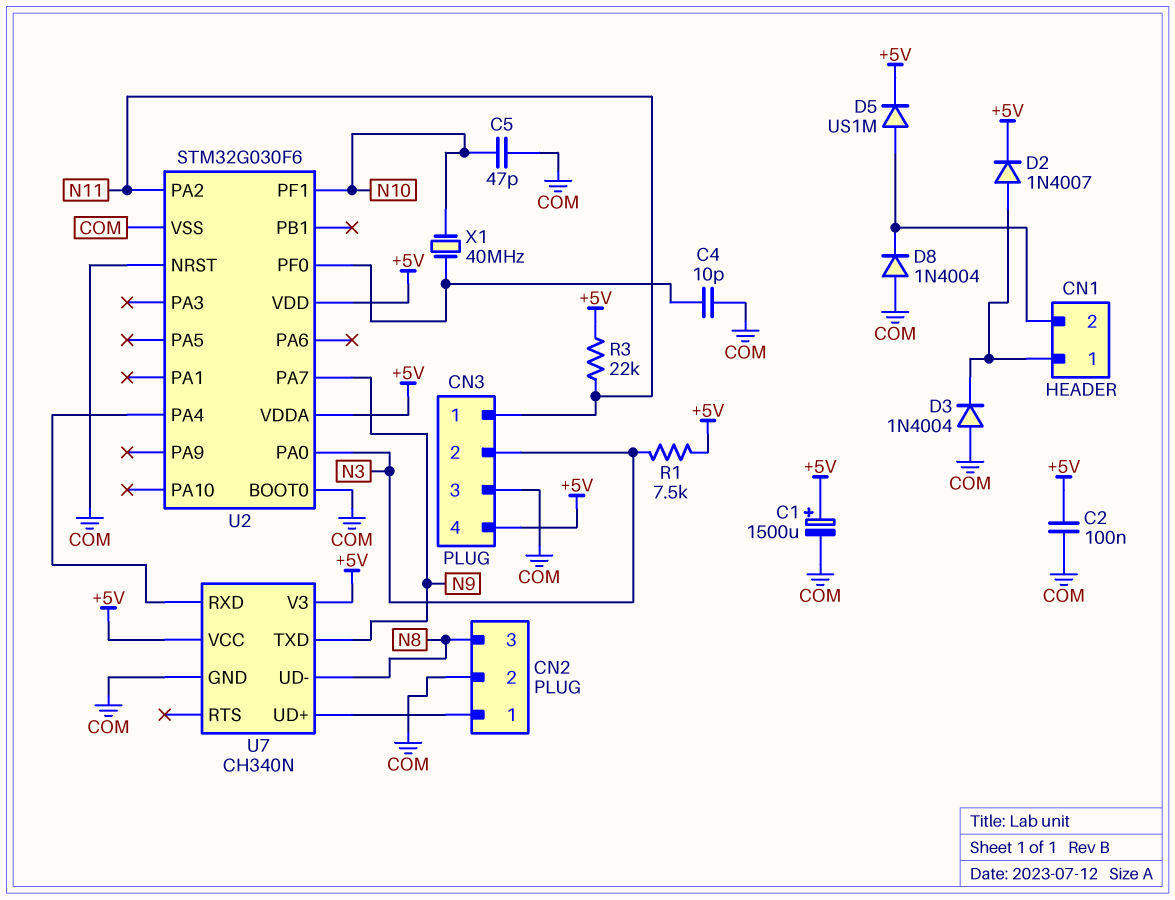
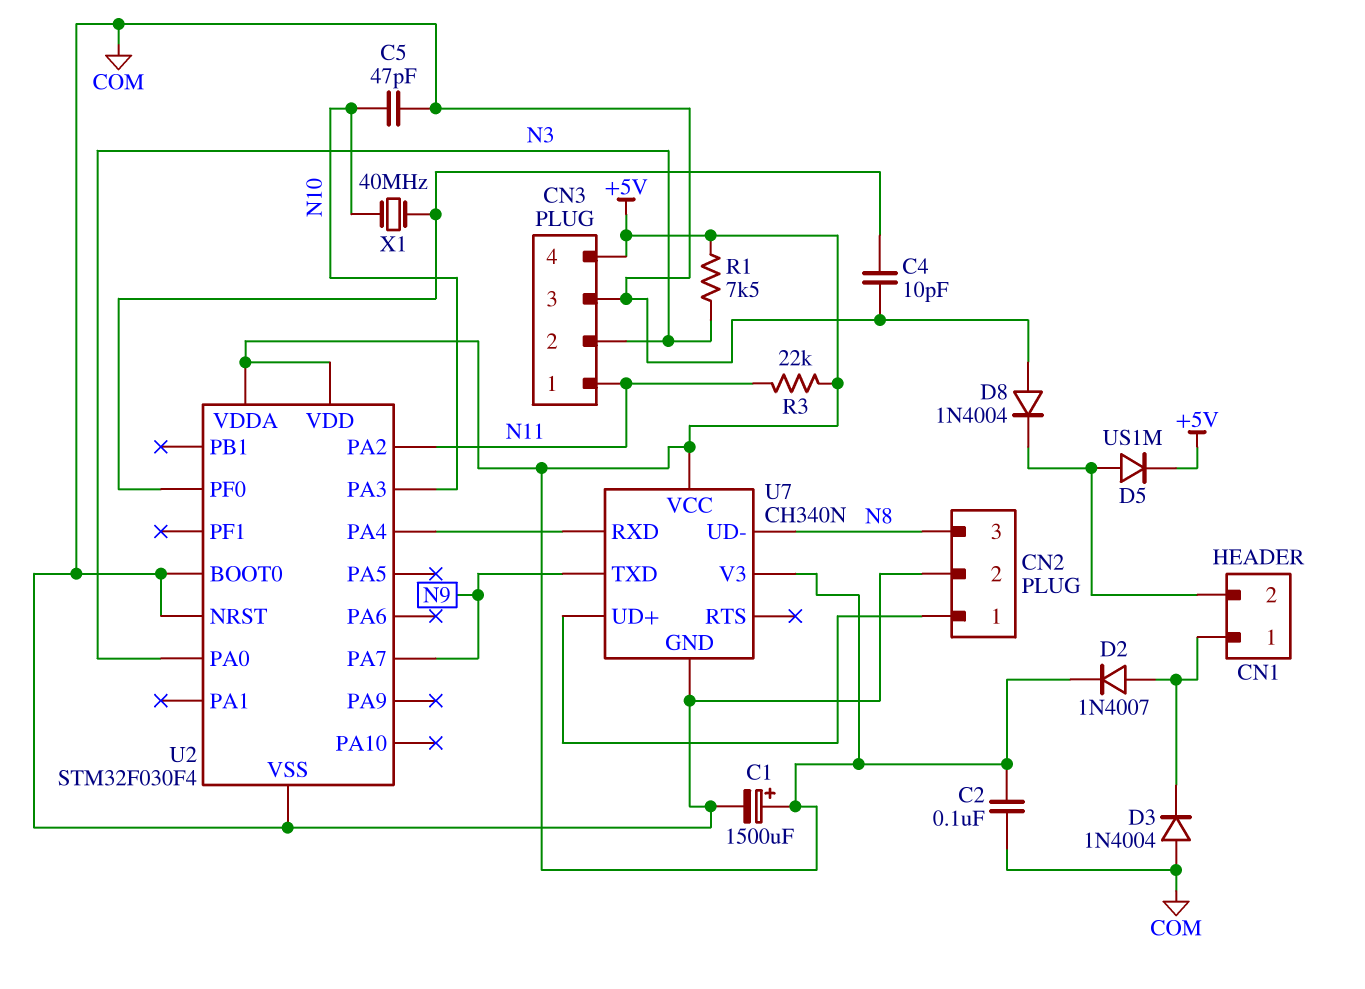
U2: STM32G030F6 -> STM32F030F4
U2 pin PA3: none -> N10
U2 pin PF1: N10 -> none

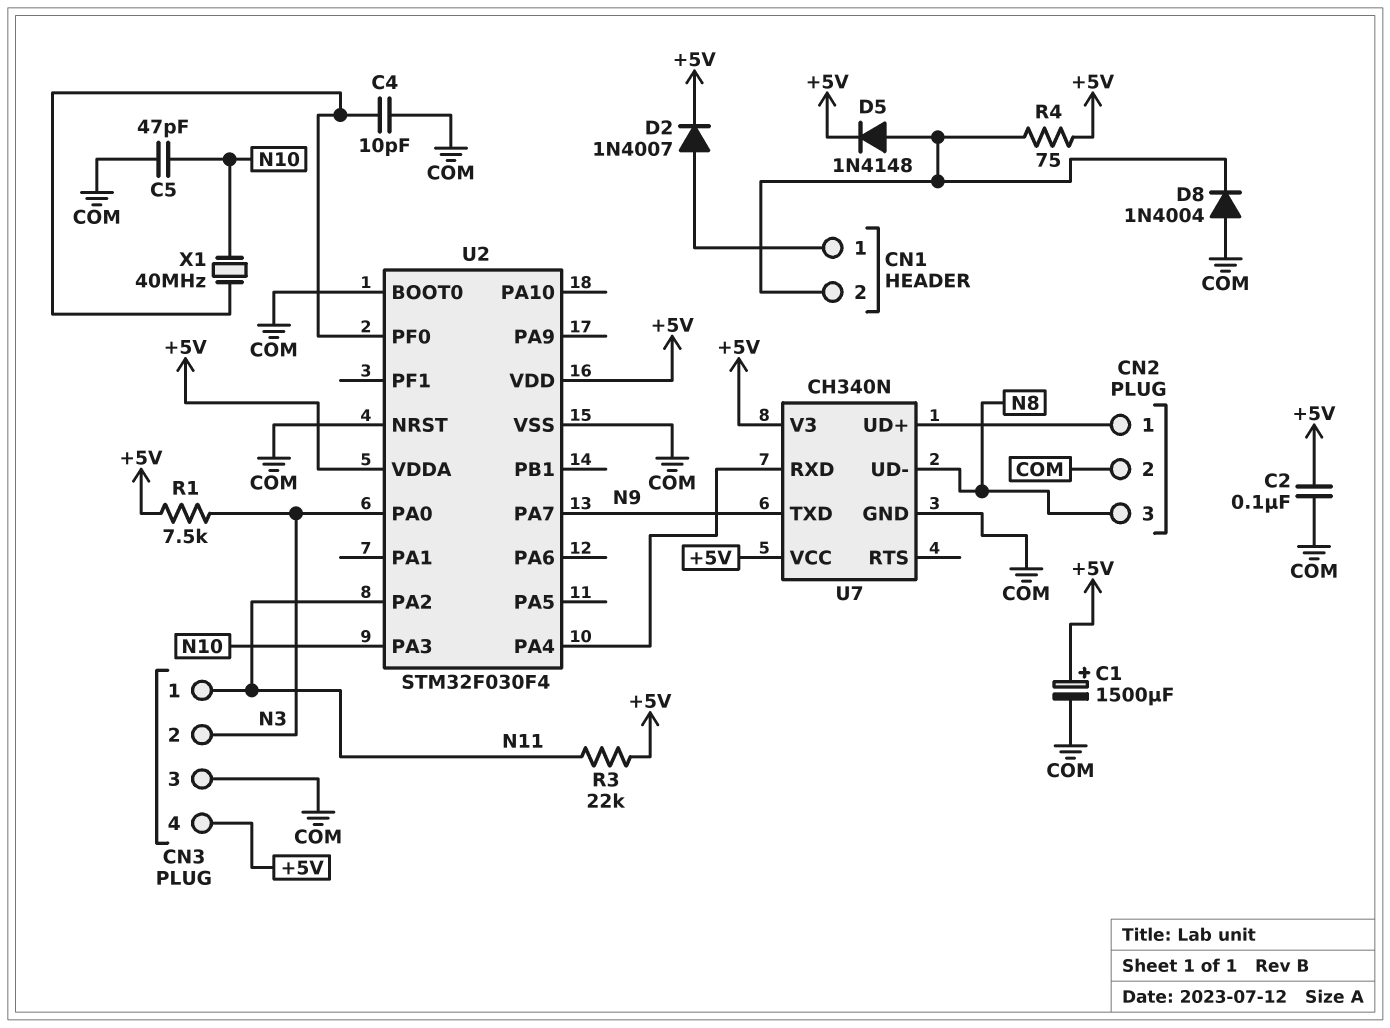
D3: diode 1N4004 (A COM, K CN1/1) -> none
D5: diode US1M (A CN1/2, K +5V) -> diode 1N4148 (A CN1/2, K +5V)
R4: none -> 75 (+5V, CN1/2)

